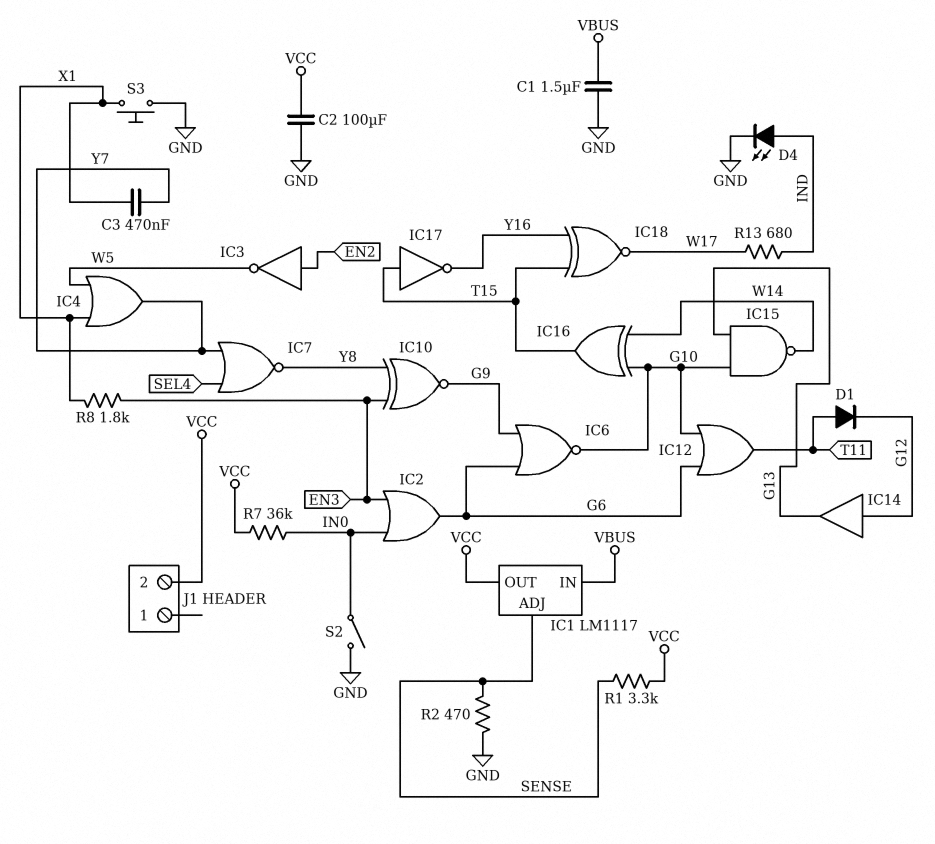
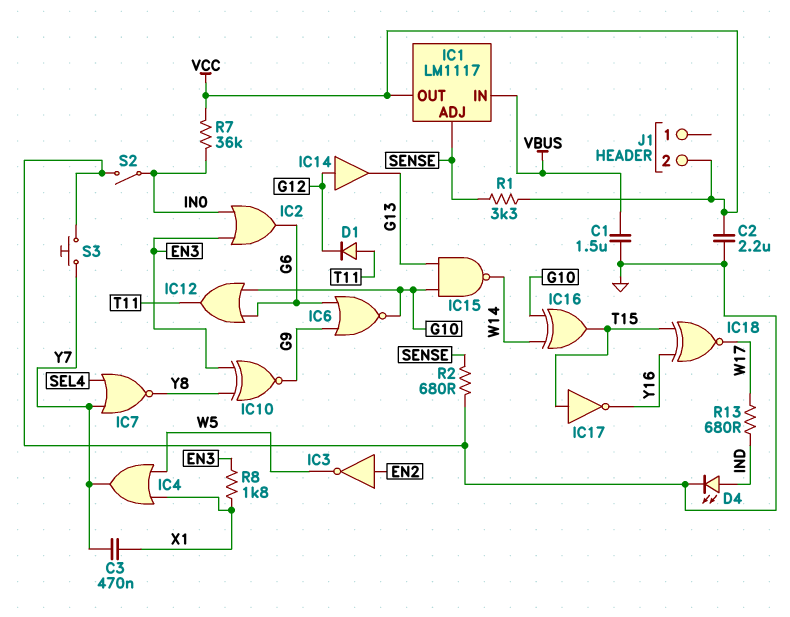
C2: 100uF (GND, VCC) -> 2.2uF (GND, VCC)
R2: 470 (GND, SENSE) -> 680 (GND, SENSE)
S3: button (GND, X1) -> button (GND, Y7)

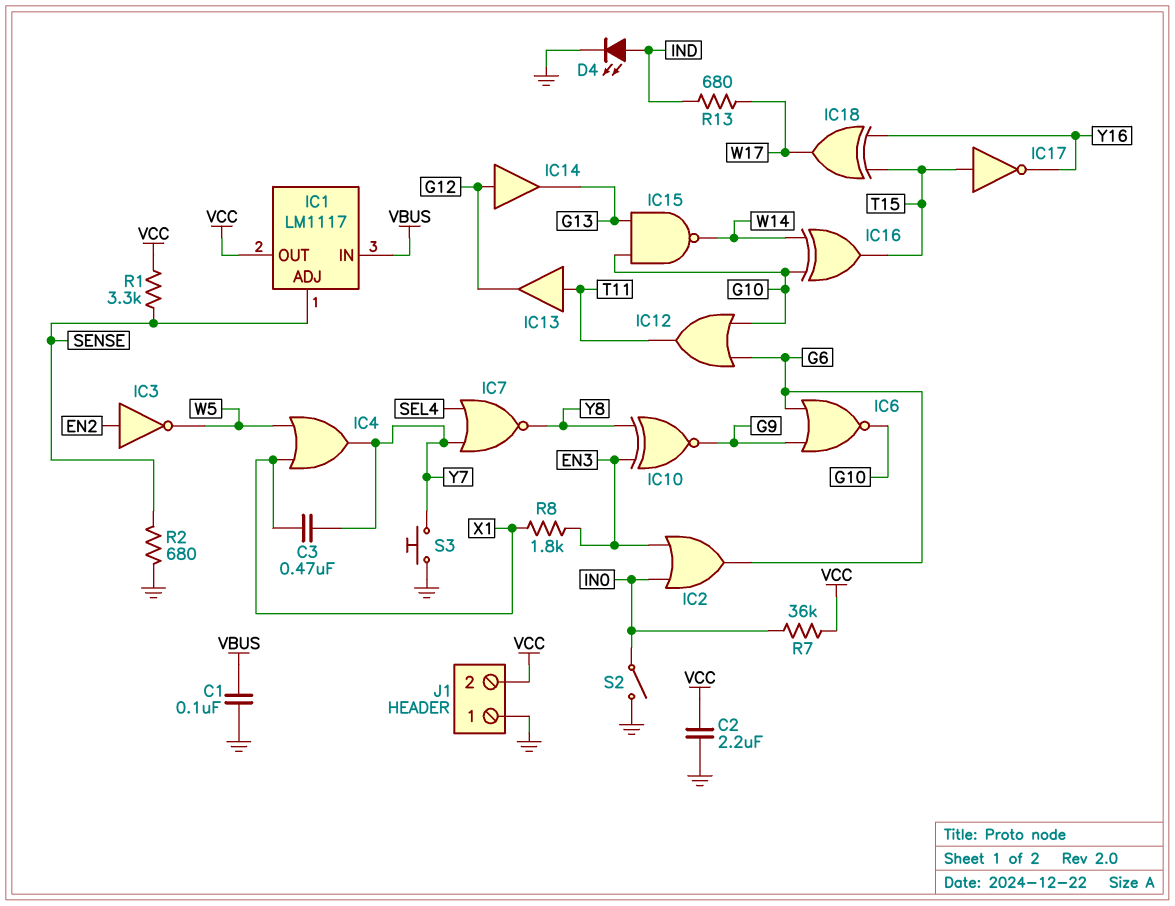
C1: 1.5uF (GND, VBUS) -> 100nF (GND, VBUS)
D1: diode (A T11, K G12) -> none
IC13: none -> buffer (in T11, out G12)
IC18: XNOR (in T15, in Y16, out W17) -> XOR (in T15, in Y16, out W17)
J1 pin 1: none -> GND

